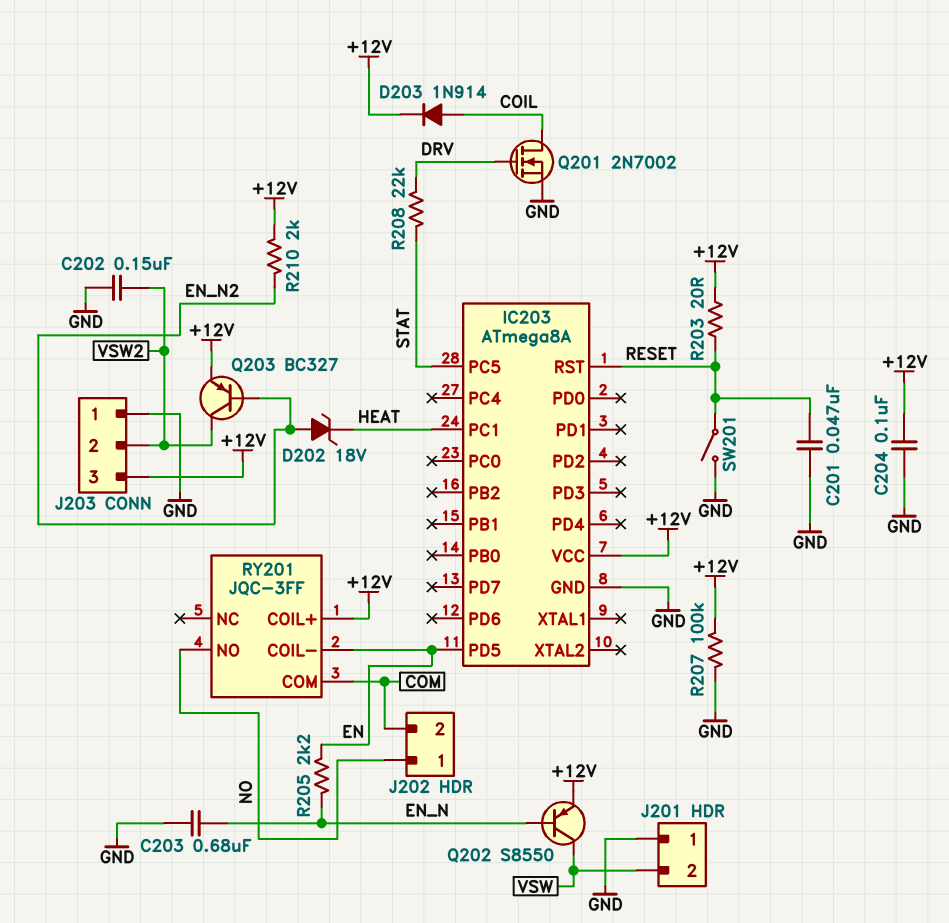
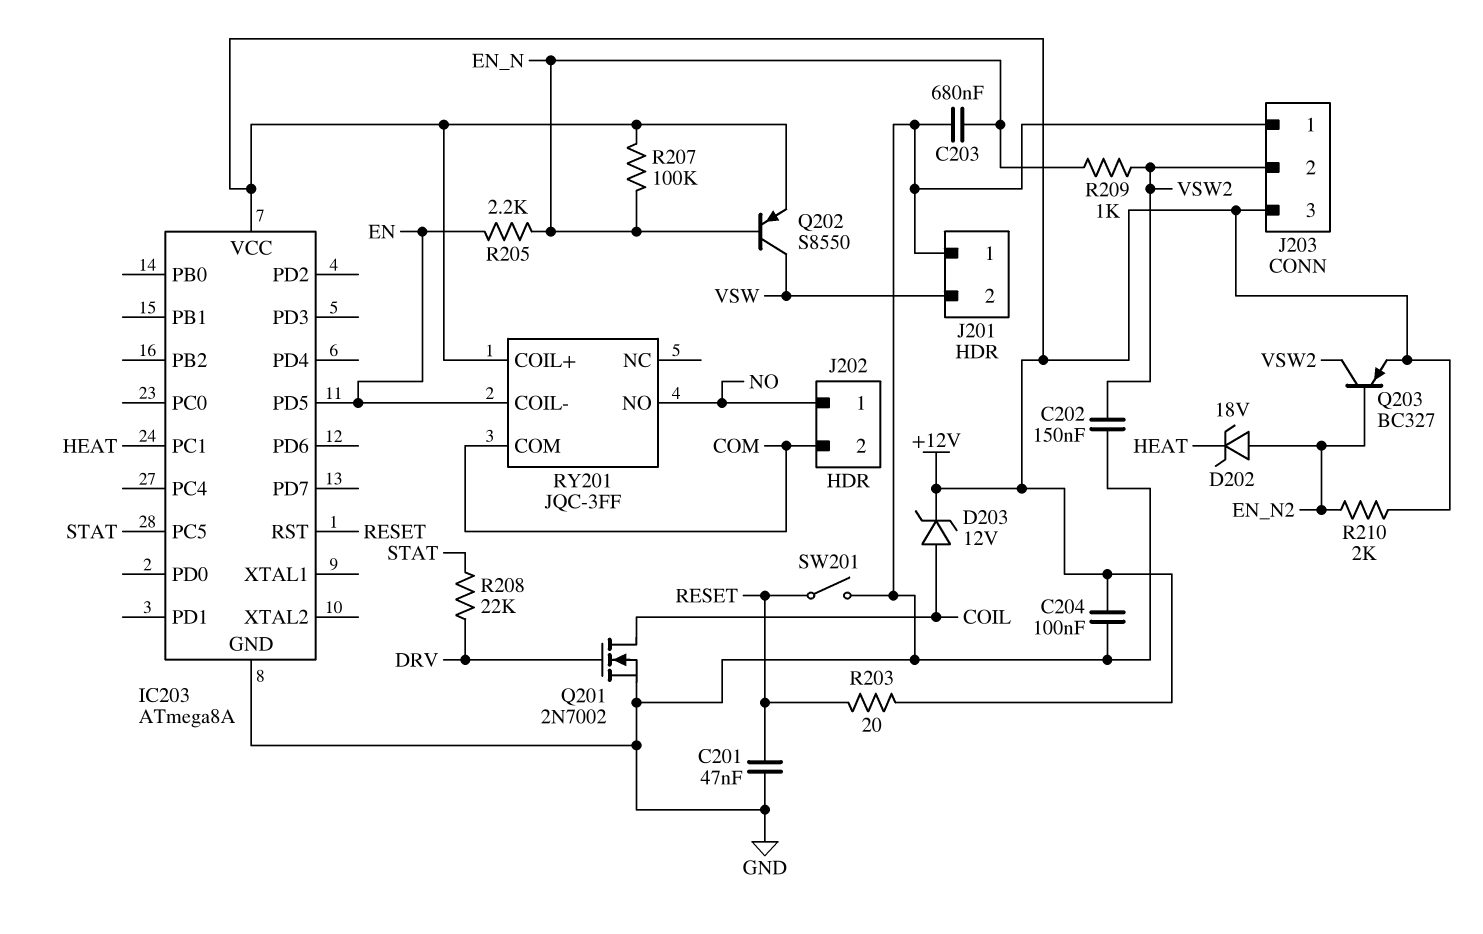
D203: diode 1N914 (A COIL, K +12V) -> zener 12V (A COIL, K +12V)
R207: 100k (+12V, GND) -> 100k (+12V, EN_N)
R209: none -> 1k (EN_N, VSW2)

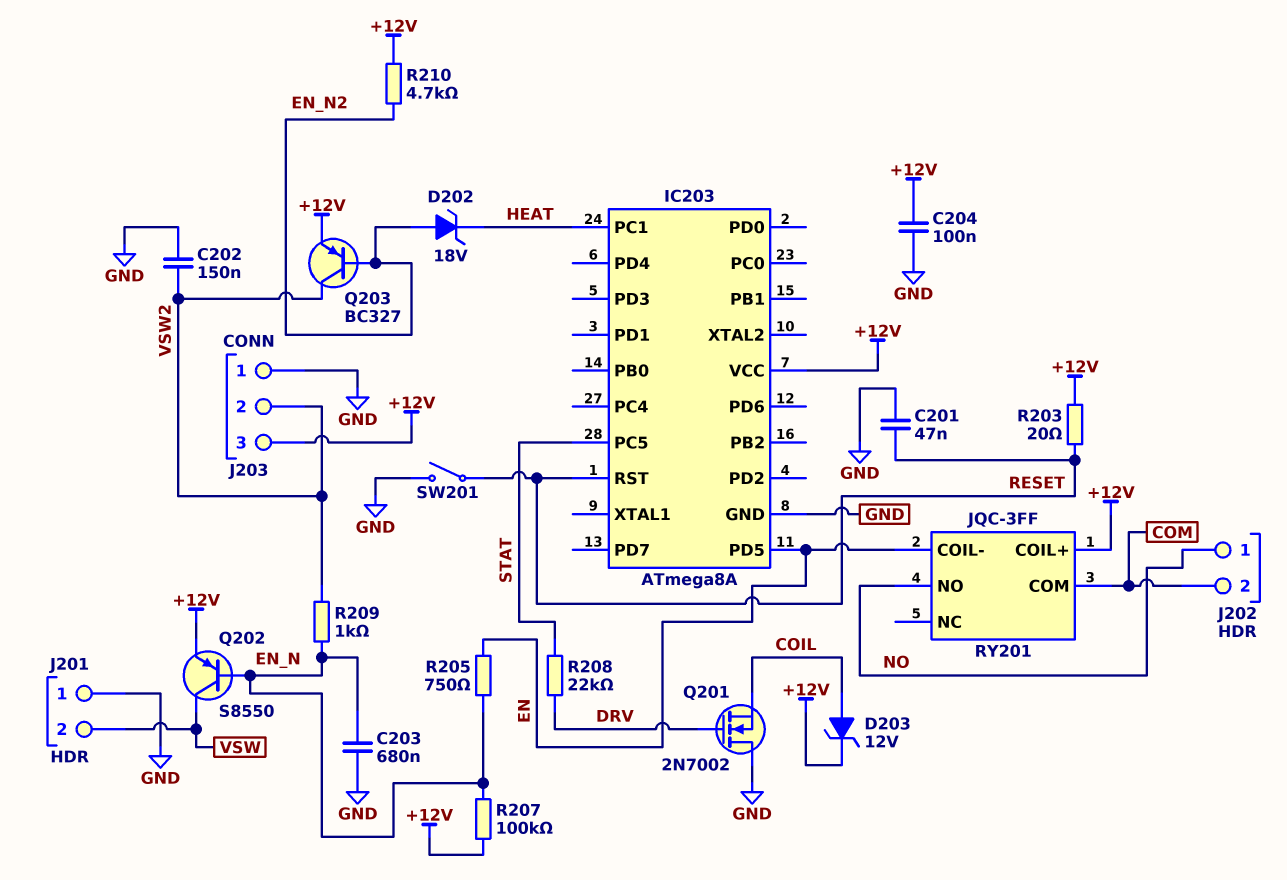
Q201: NMOS 2N7002 (G DRV, D COIL, S GND) -> NMOS 2N7002 (G DRV, D GND, S COIL)
R205: 2.2k (EN, EN_N) -> 750 (EN, EN_N)
R210: 2k (+12V, EN_N2) -> 4.7k (+12V, EN_N2)

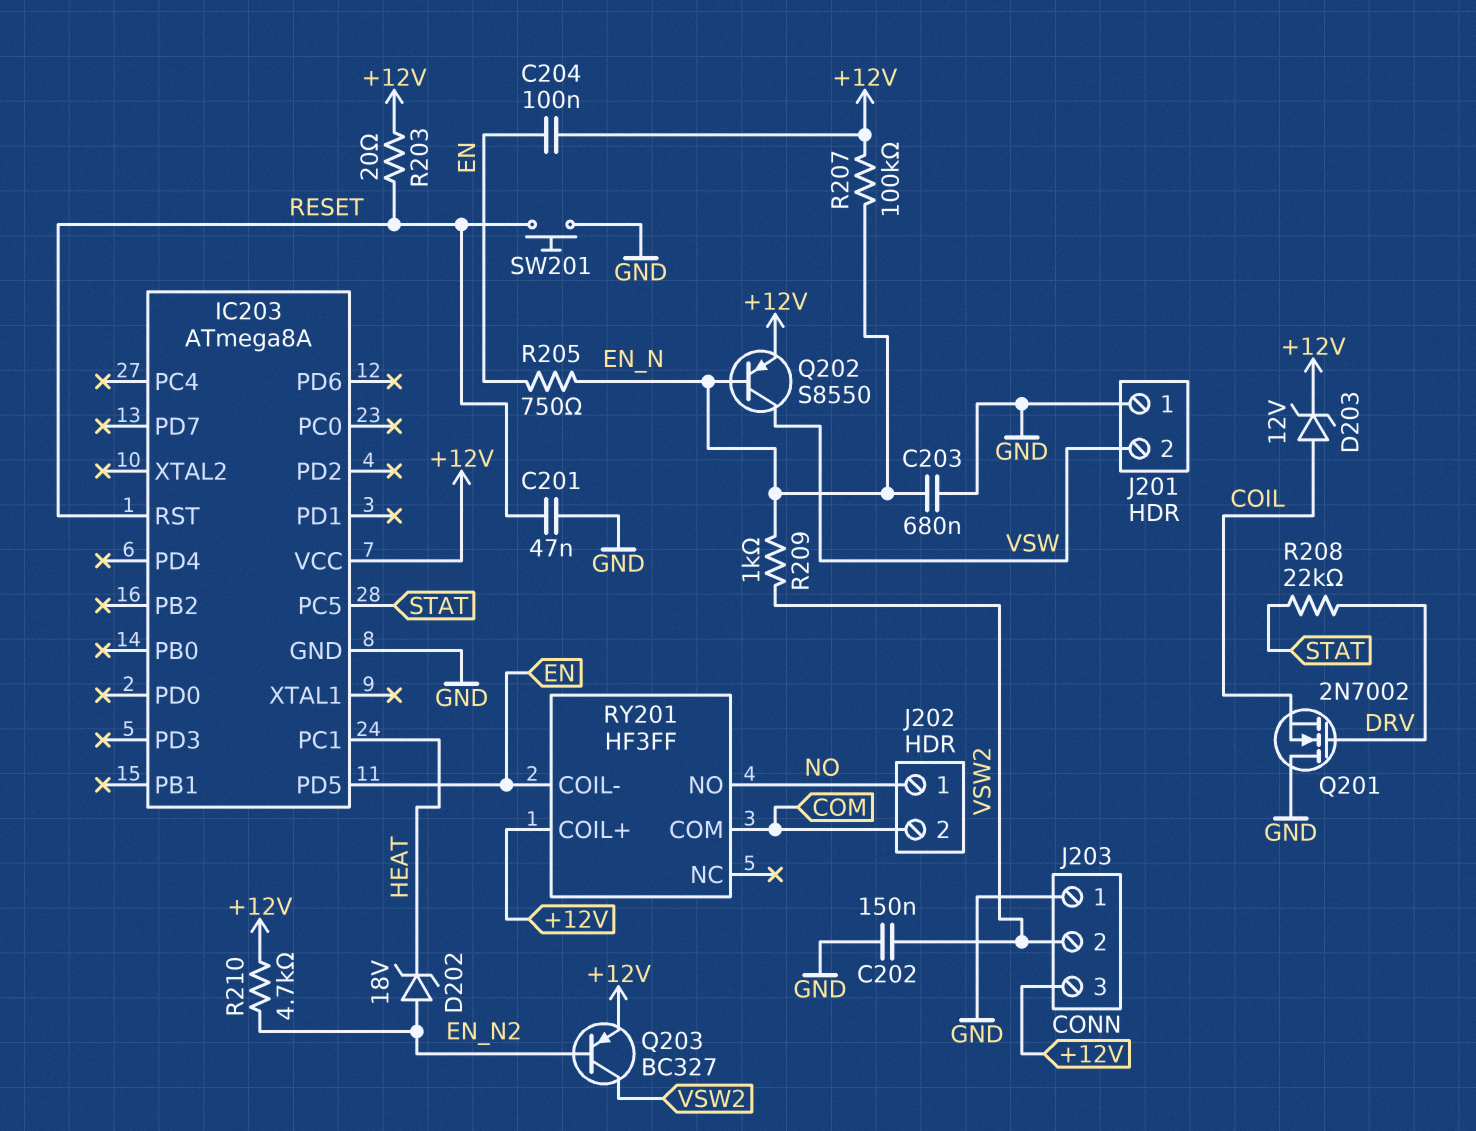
C204: 100nF (+12V, GND) -> 100nF (+12V, EN)
RY201: JQC-3FF -> HF3FF
SW201: switch (GND, RESET) -> button (GND, RESET)

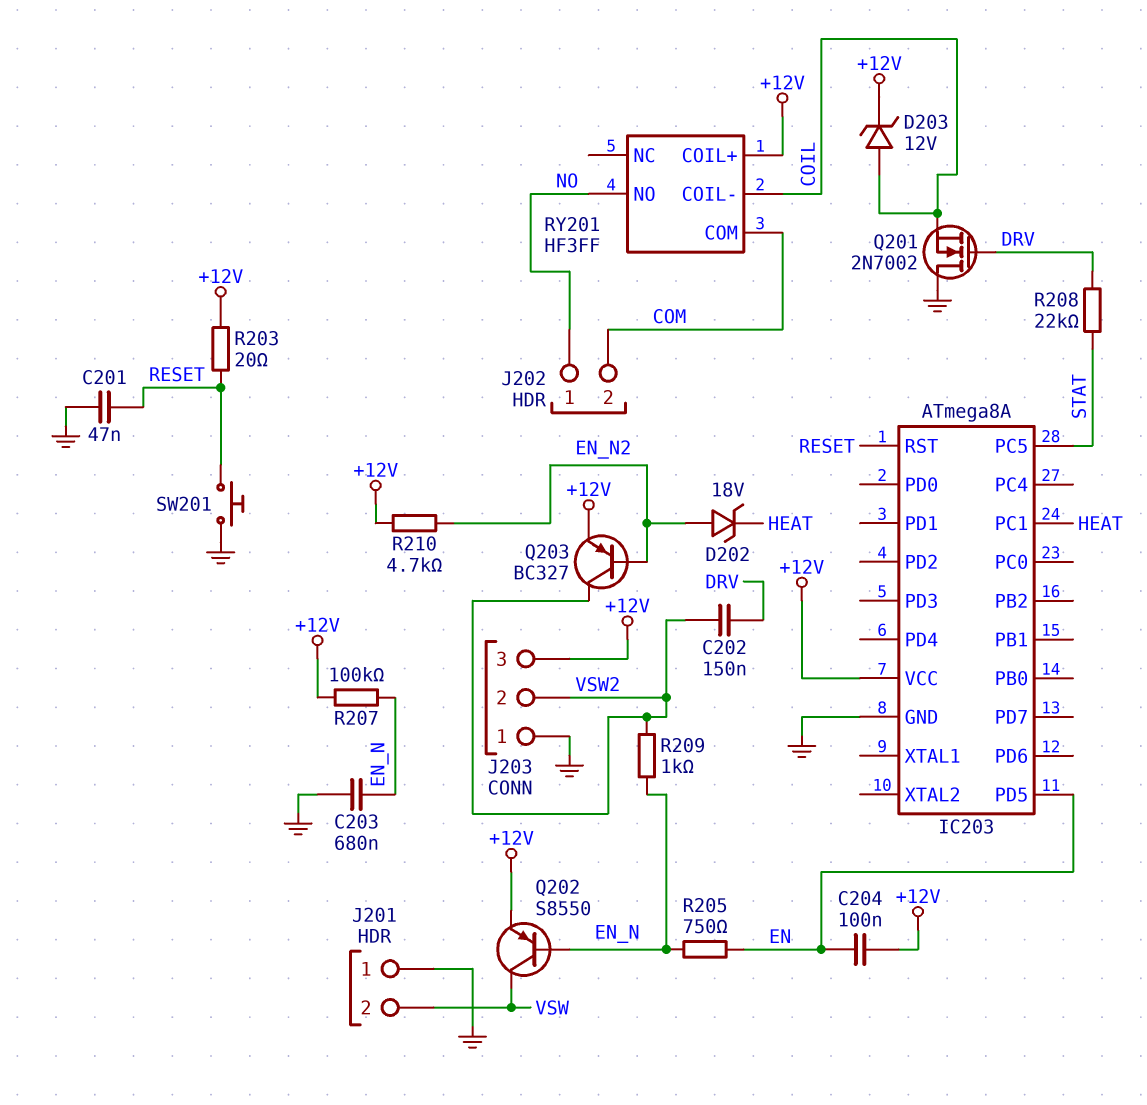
C202: 150nF (GND, VSW2) -> 150nF (DRV, VSW2)
RY201 pin COIL-: EN -> COIL

